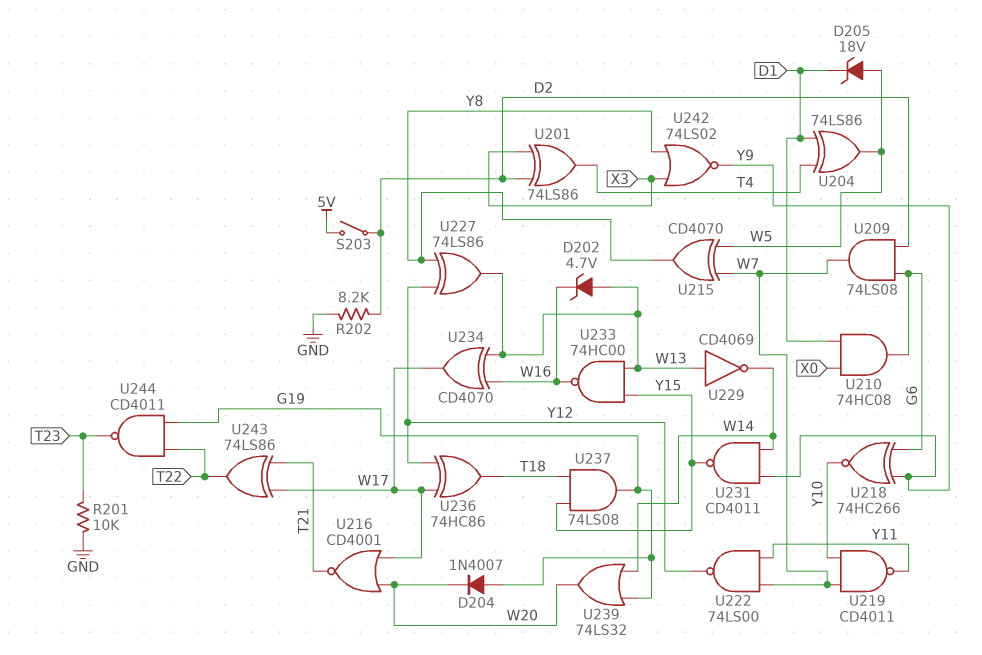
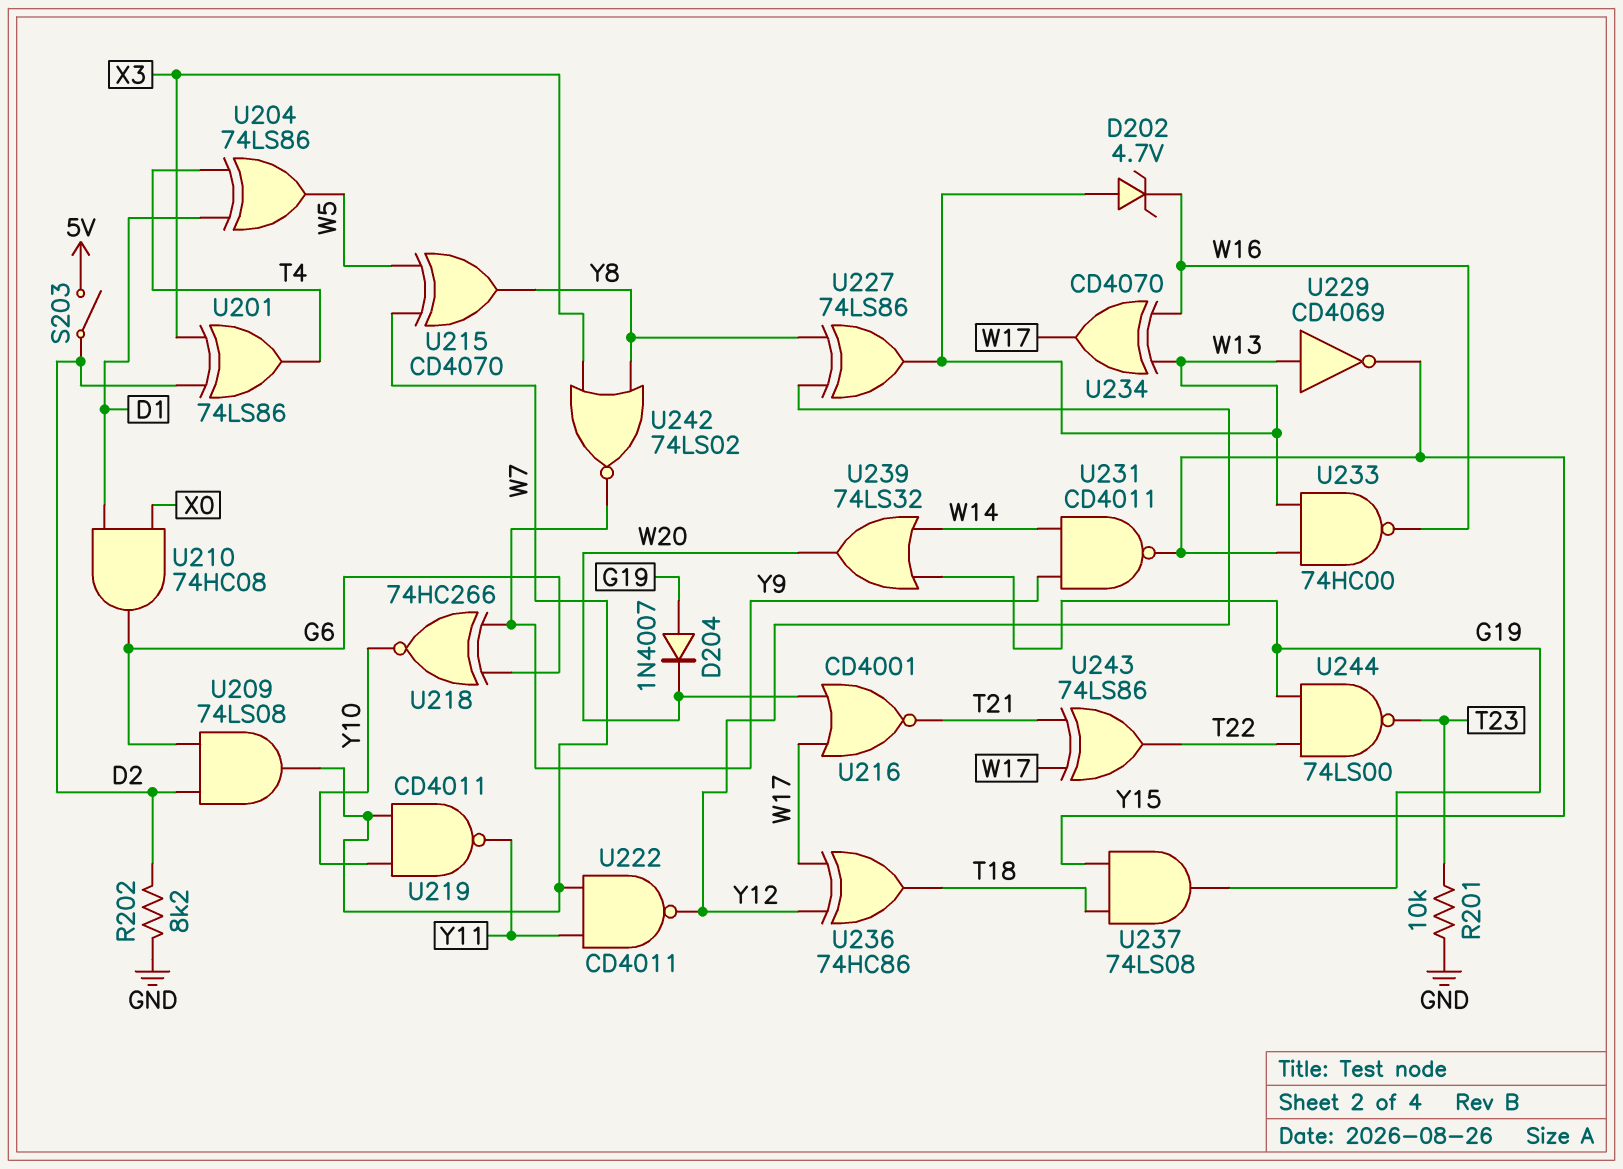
D205: zener 18V (A W5, K D1) -> none
U222: NAND 74LS00 (in W7, in Y11, out Y12) -> NAND CD4011 (in W7, in Y11, out Y12)
U229: NOT CD4069 (in W13, out W14) -> NOT CD4069 (in W13, out Y15)
U244: NAND CD4011 (in G19, in T22, out T23) -> NAND 74LS00 (in G19, in T22, out T23)

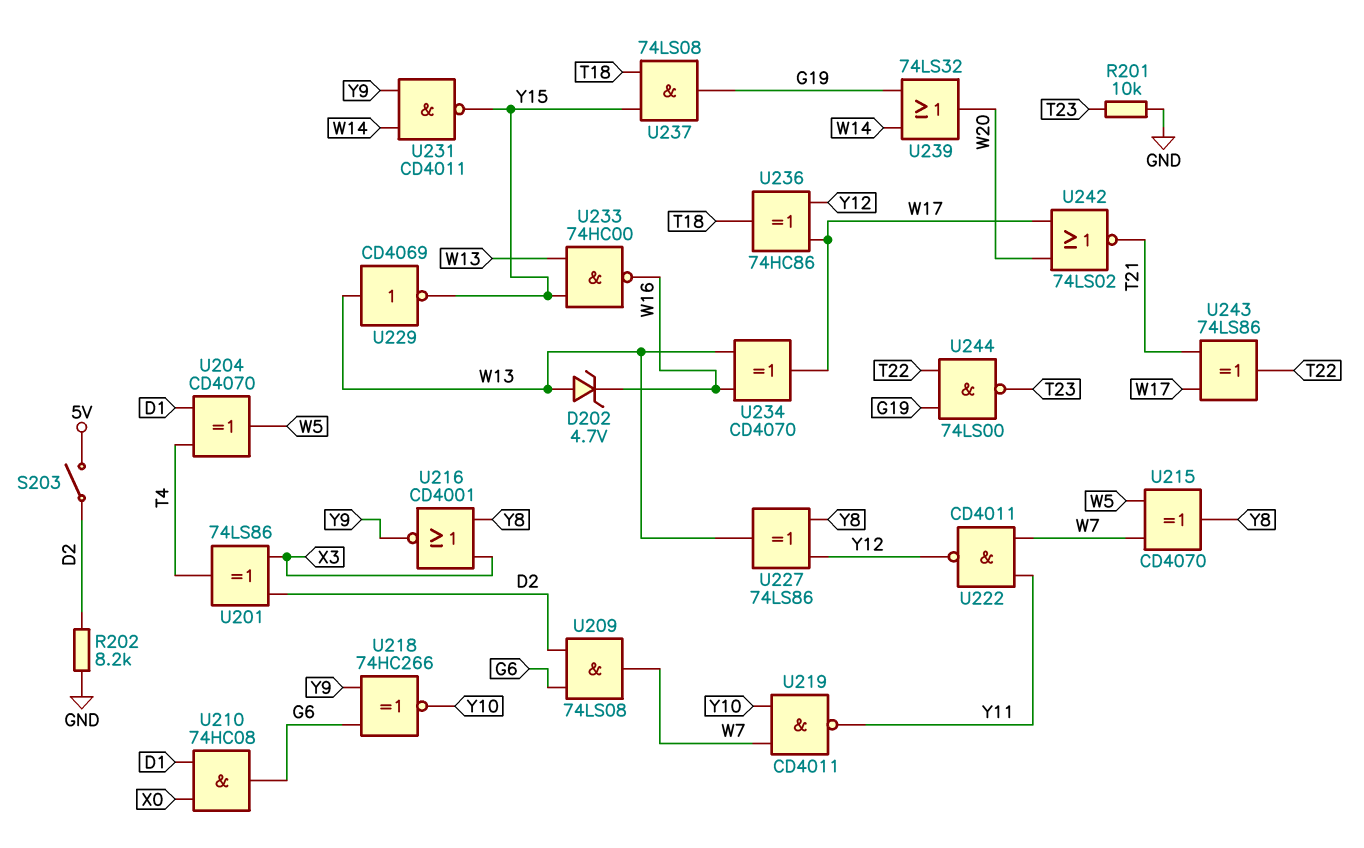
D204: diode 1N4007 (A G19, K W20) -> none
U204: XOR 74LS86 (in D1, in T4, out W5) -> XOR CD4070 (in D1, in T4, out W5)
U216: NOR CD4001 (in W17, in W20, out T21) -> NOR CD4001 (in X3, in Y8, out Y9)
U242: NOR 74LS02 (in X3, in Y8, out Y9) -> NOR 74LS02 (in W17, in W20, out T21)

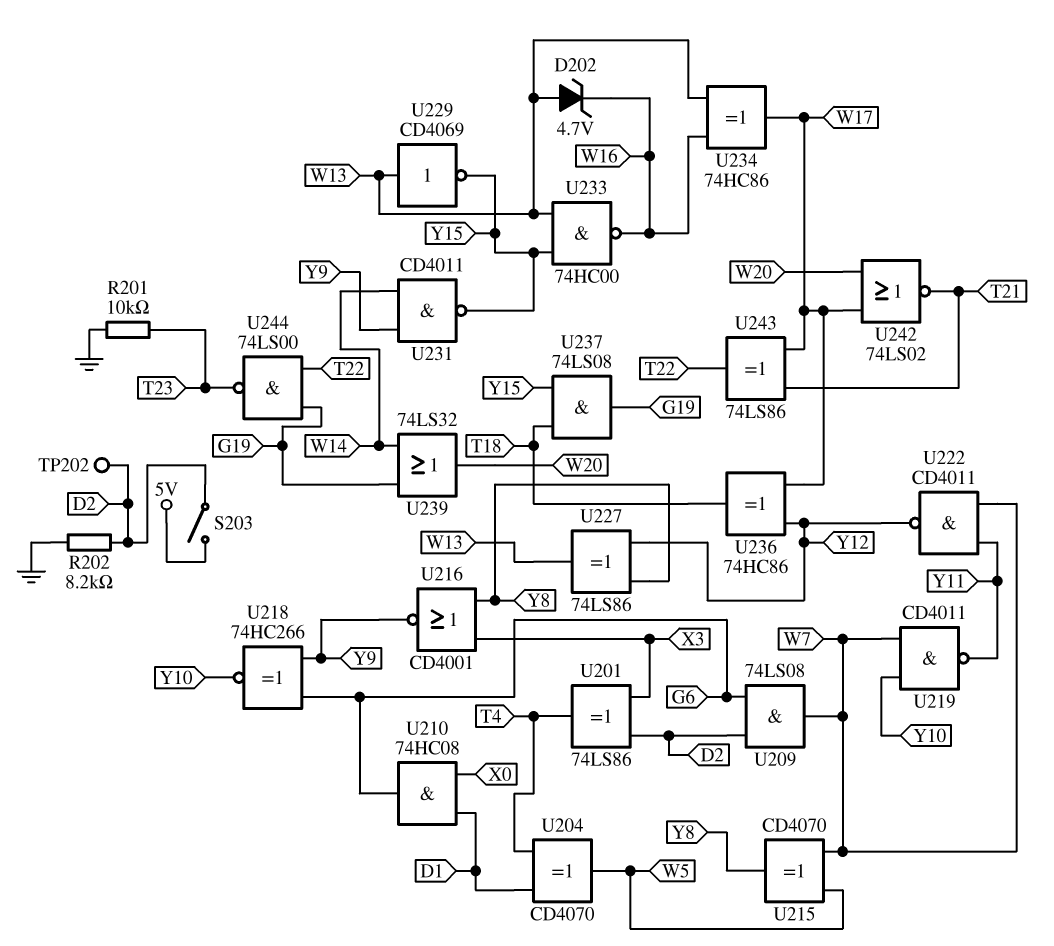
TP202: none -> test point (D2)
U234: XOR CD4070 (in W13, in W16, out W17) -> XOR 74HC86 (in W13, in W16, out W17)

